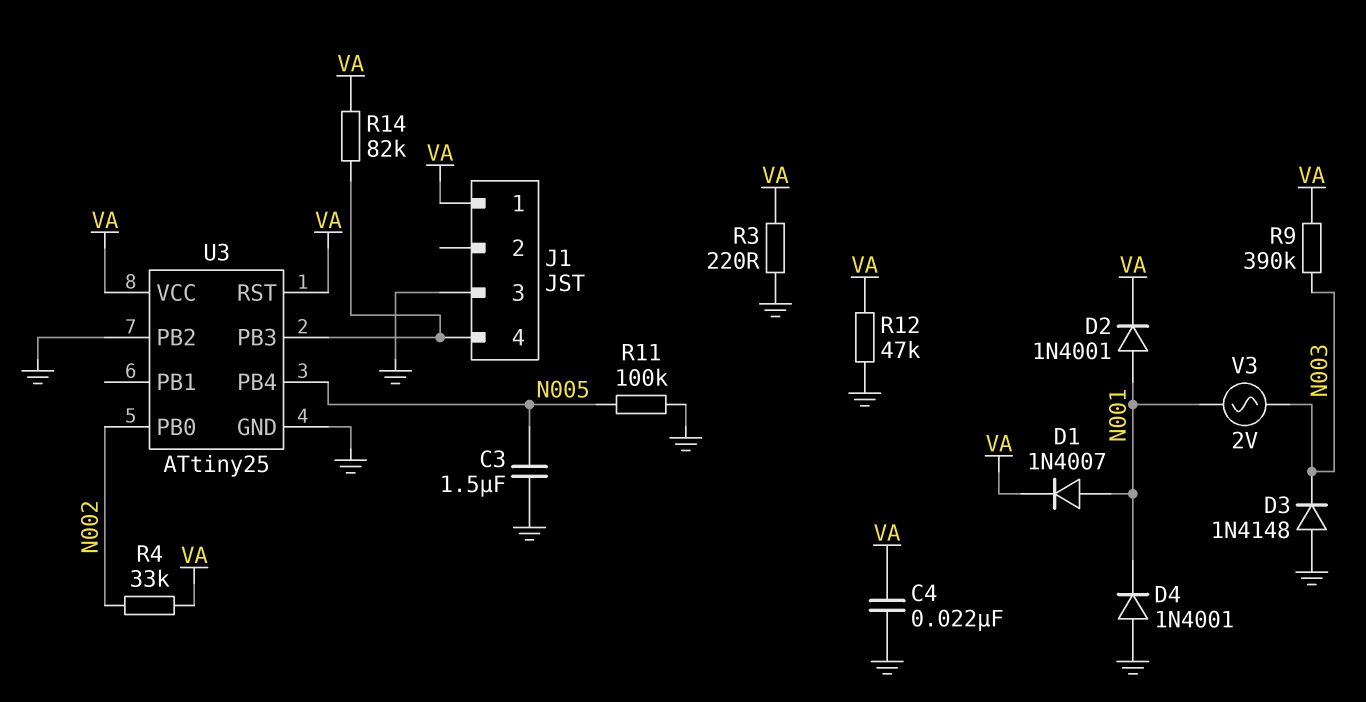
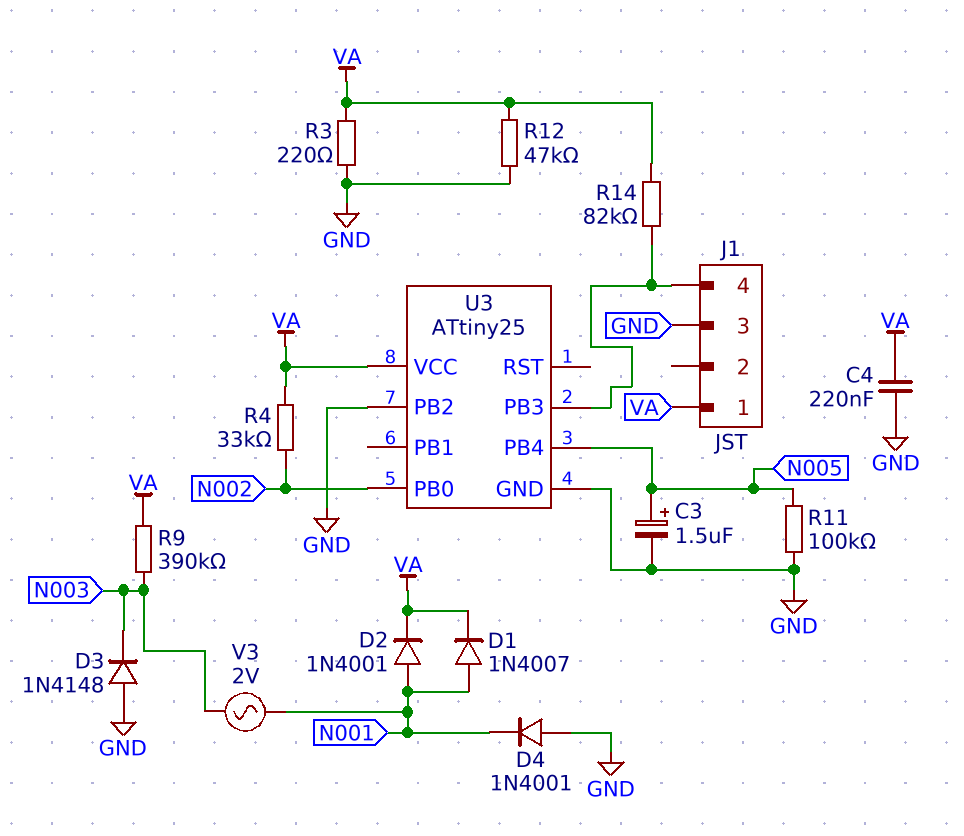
C3: 1.5uF (GND, N005) -> 1.5uF (plus N005, minus GND)
C4: 22nF (GND, VA) -> 220nF (GND, VA)
U3 pin RST: VA -> none

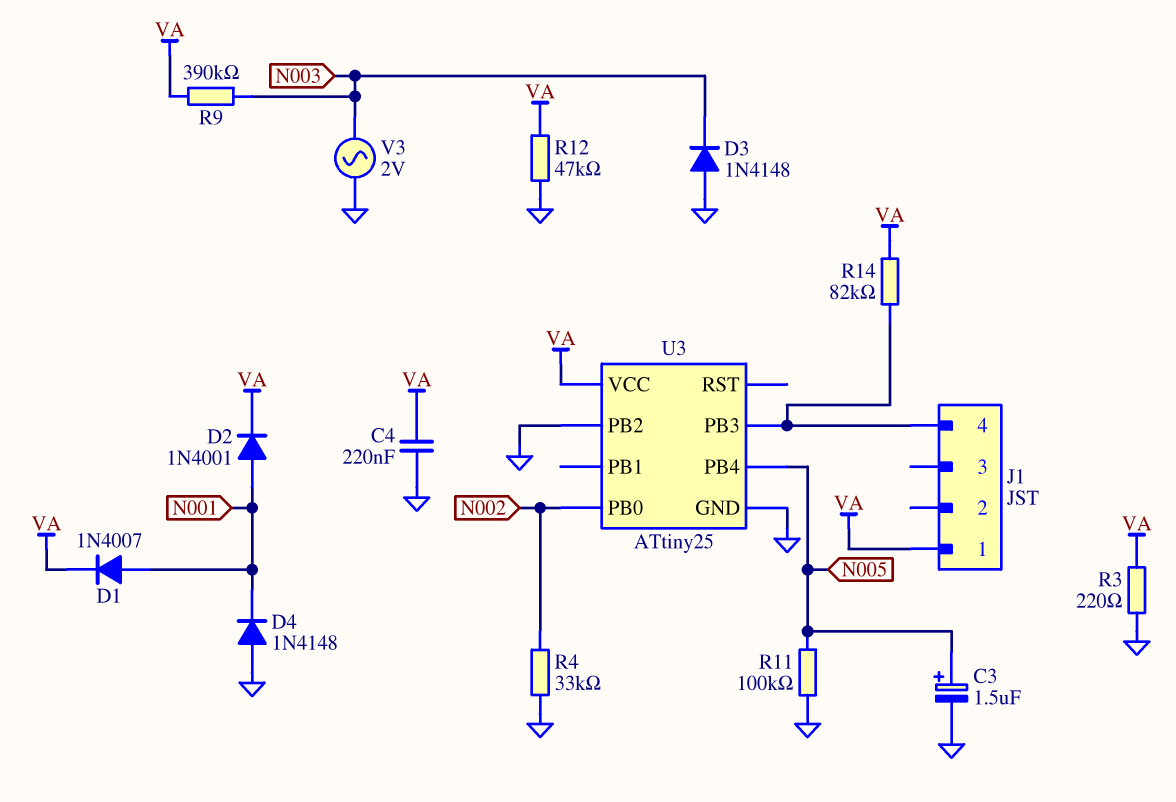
D4: diode 1N4001 (A GND, K N001) -> diode 1N4148 (A GND, K N001)
J1 pin 3: GND -> none
R4: 33k (N002, VA) -> 33k (GND, N002)
V3: AC 2V (N001, N003) -> AC 2V (GND, N003)

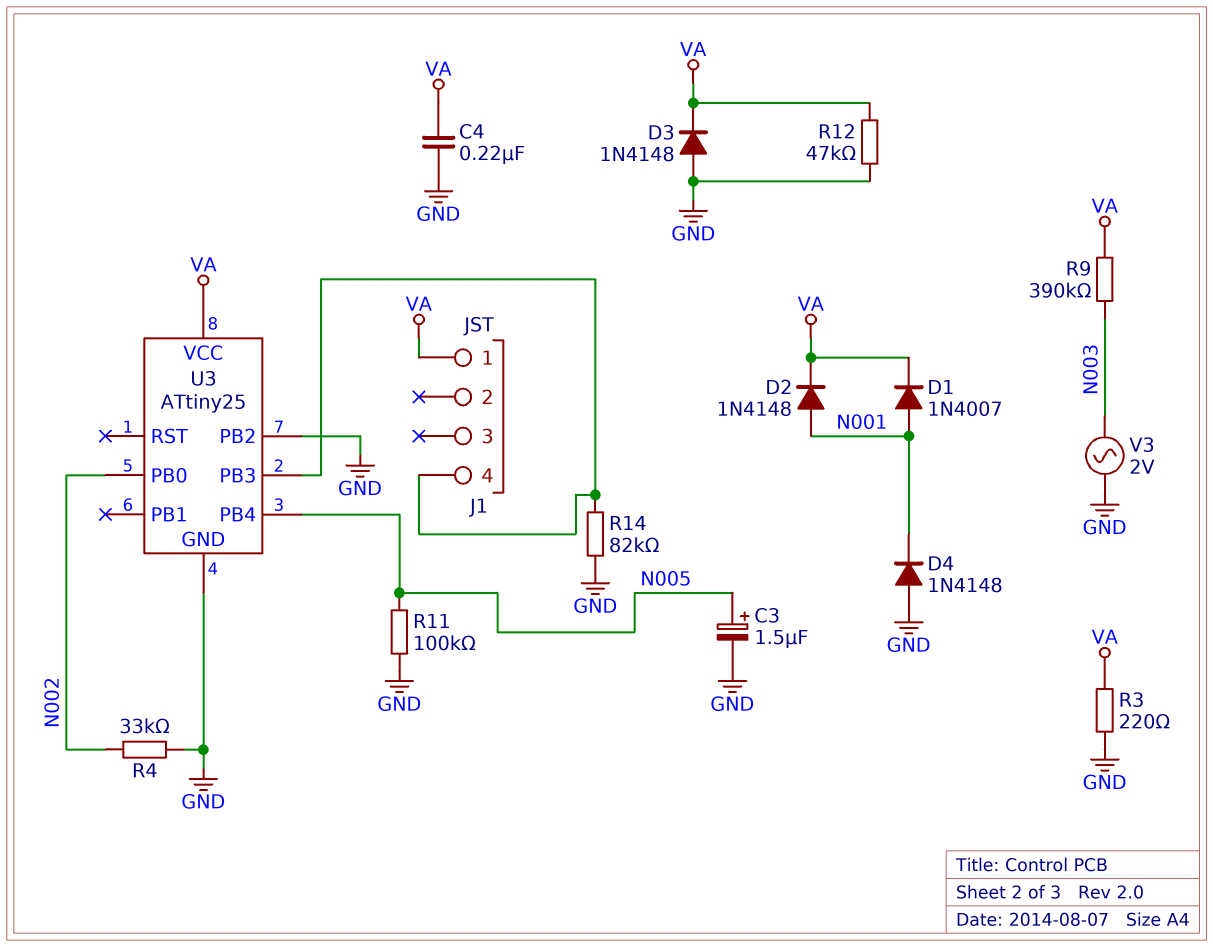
D2: diode 1N4001 (A N001, K VA) -> diode 1N4148 (A N001, K VA)
D3: diode 1N4148 (A GND, K N003) -> diode 1N4148 (A GND, K VA)
R14: 82k (J1/4, VA) -> 82k (GND, J1/4)

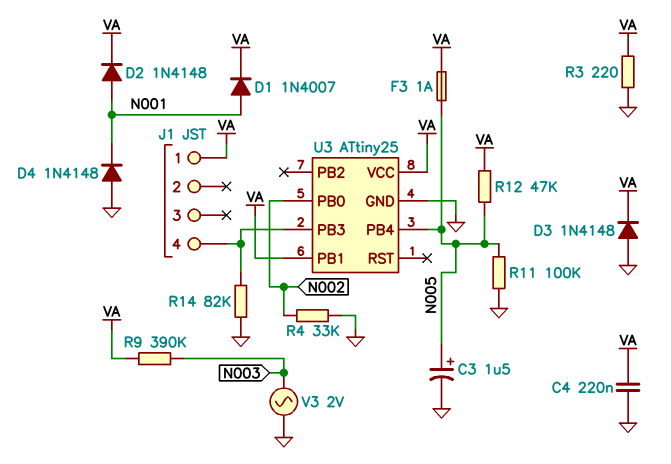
F3: none -> 1A (N005, VA)
R12: 47k (GND, VA) -> 47k (N005, VA)
U3 pin PB1: none -> VA
U3 pin PB2: GND -> none

